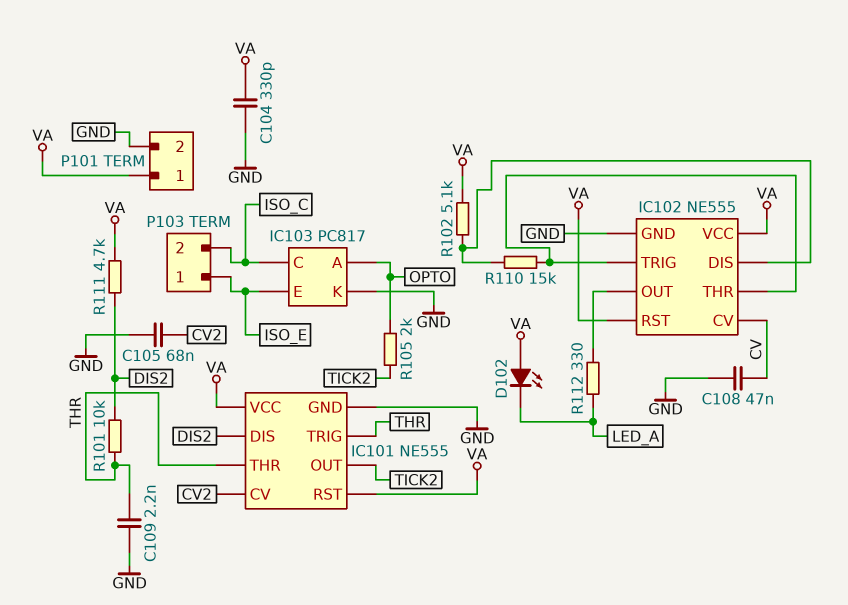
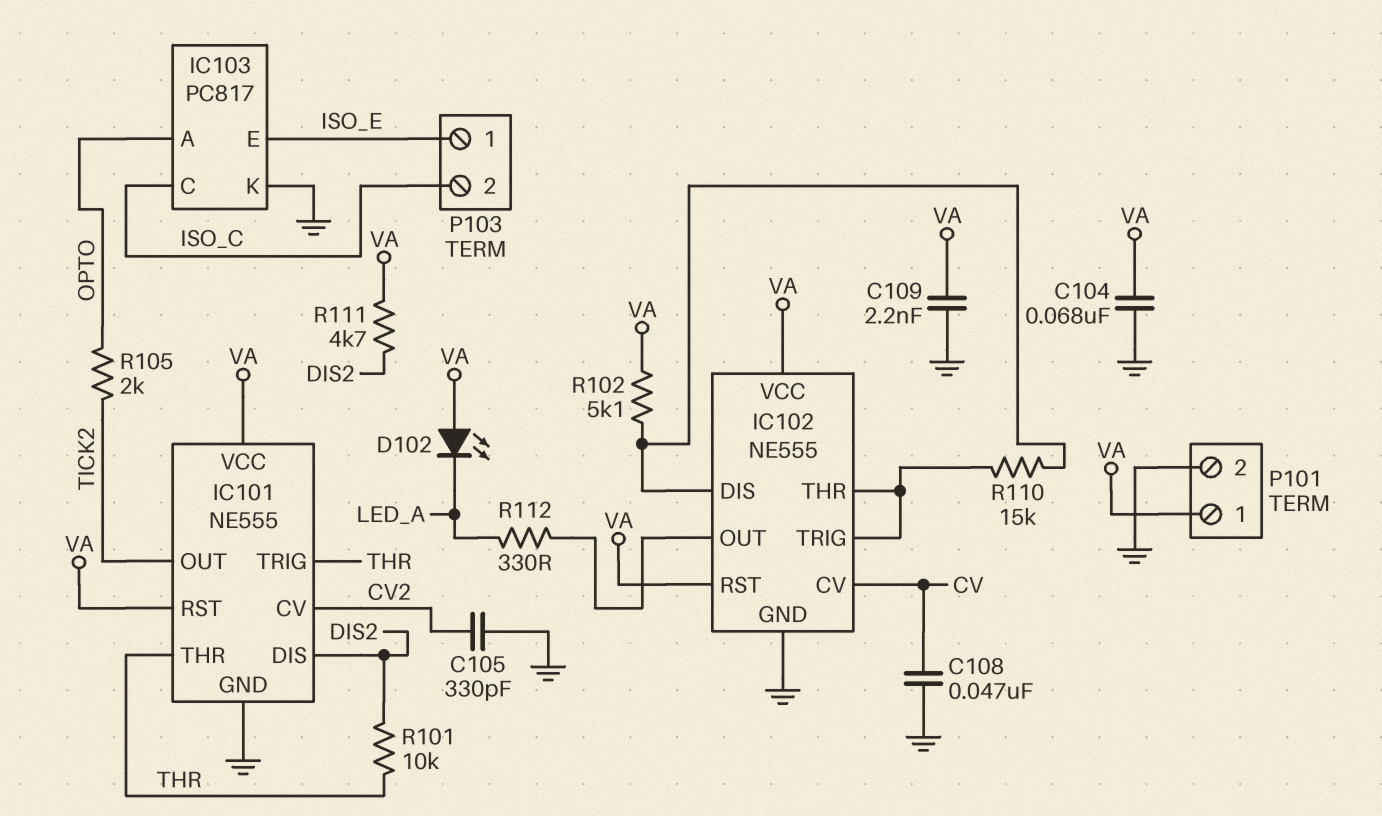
C104: 330pF (GND, VA) -> 68nF (GND, VA)
C105: 68nF (CV2, GND) -> 330pF (CV2, GND)
C109: 2.2nF (GND, THR) -> 2.2nF (GND, VA)

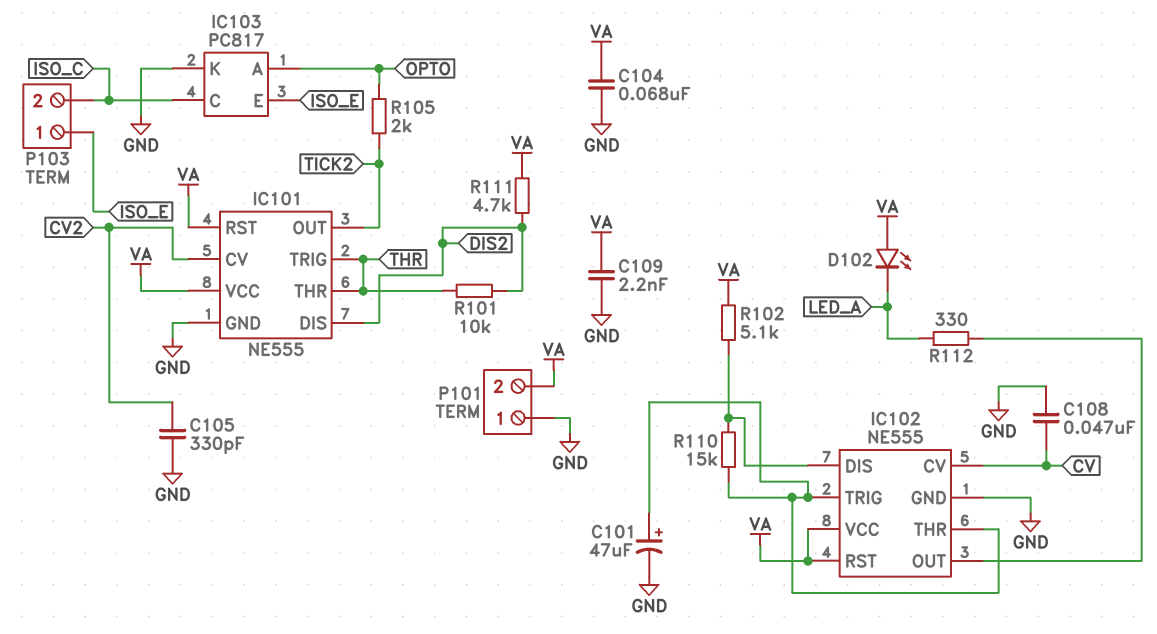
C101: none -> 47uF (plus IC102/THR, minus GND)
P101 pin 1: VA -> GND
P101 pin 2: GND -> VA

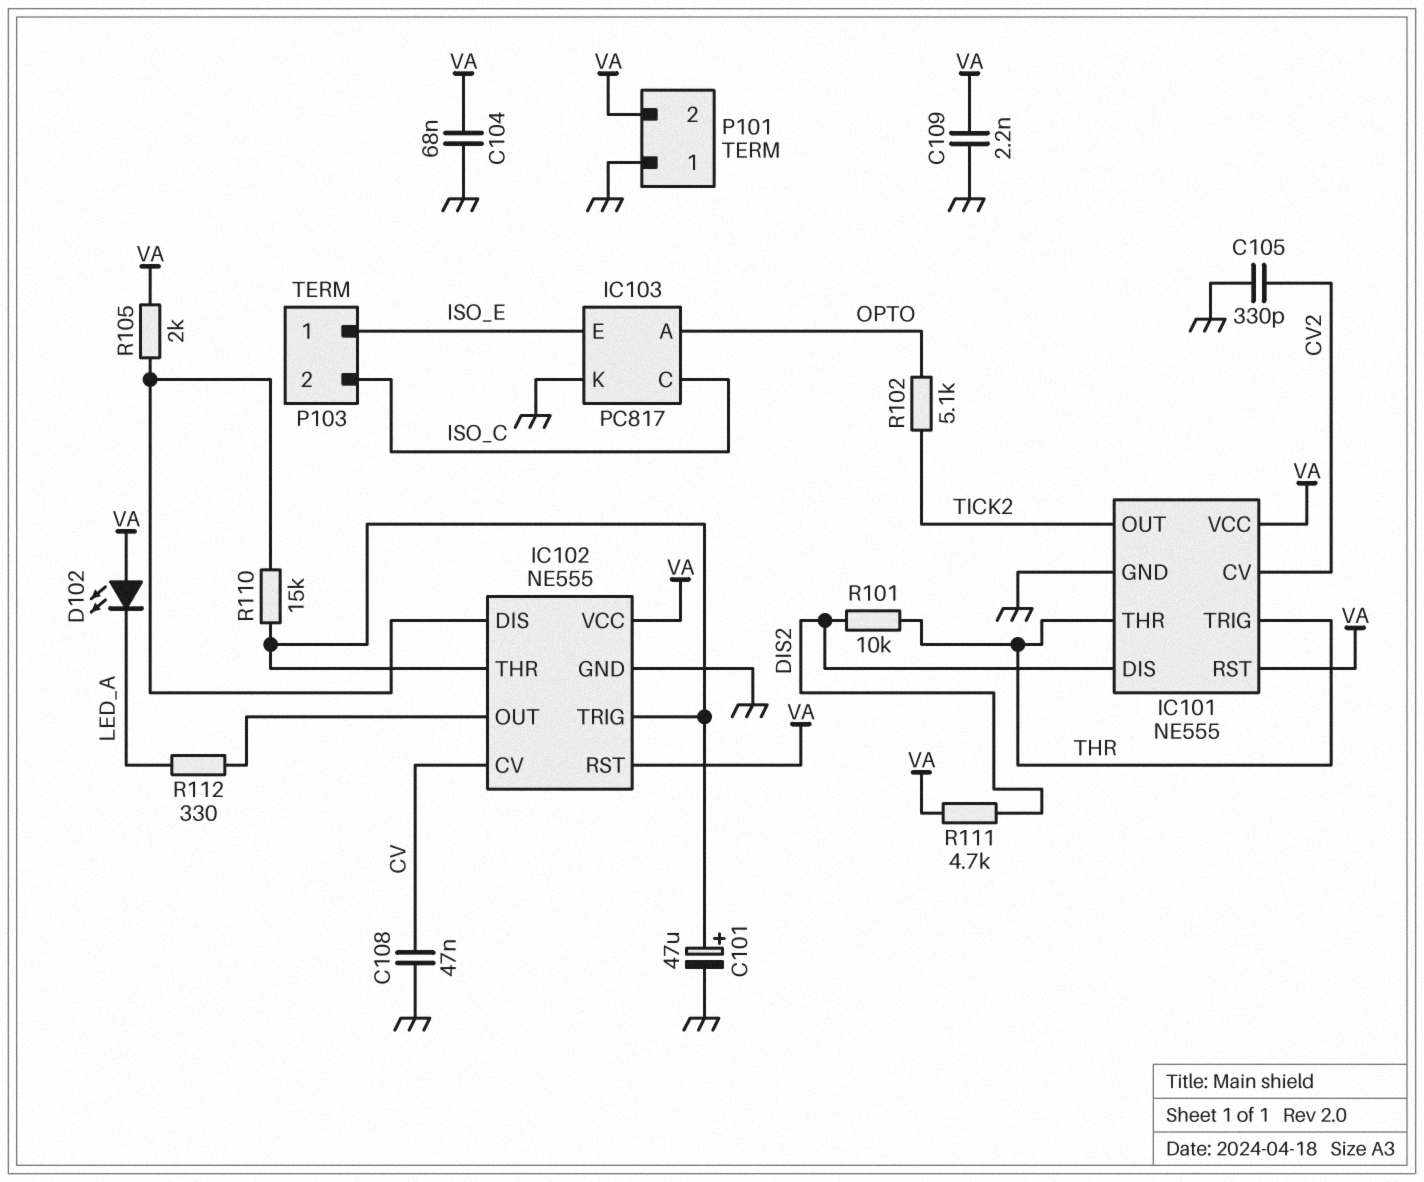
R102: 5.1k (IC102/DIS, VA) -> 5.1k (OPTO, TICK2)
R105: 2k (OPTO, TICK2) -> 2k (IC102/DIS, VA)

